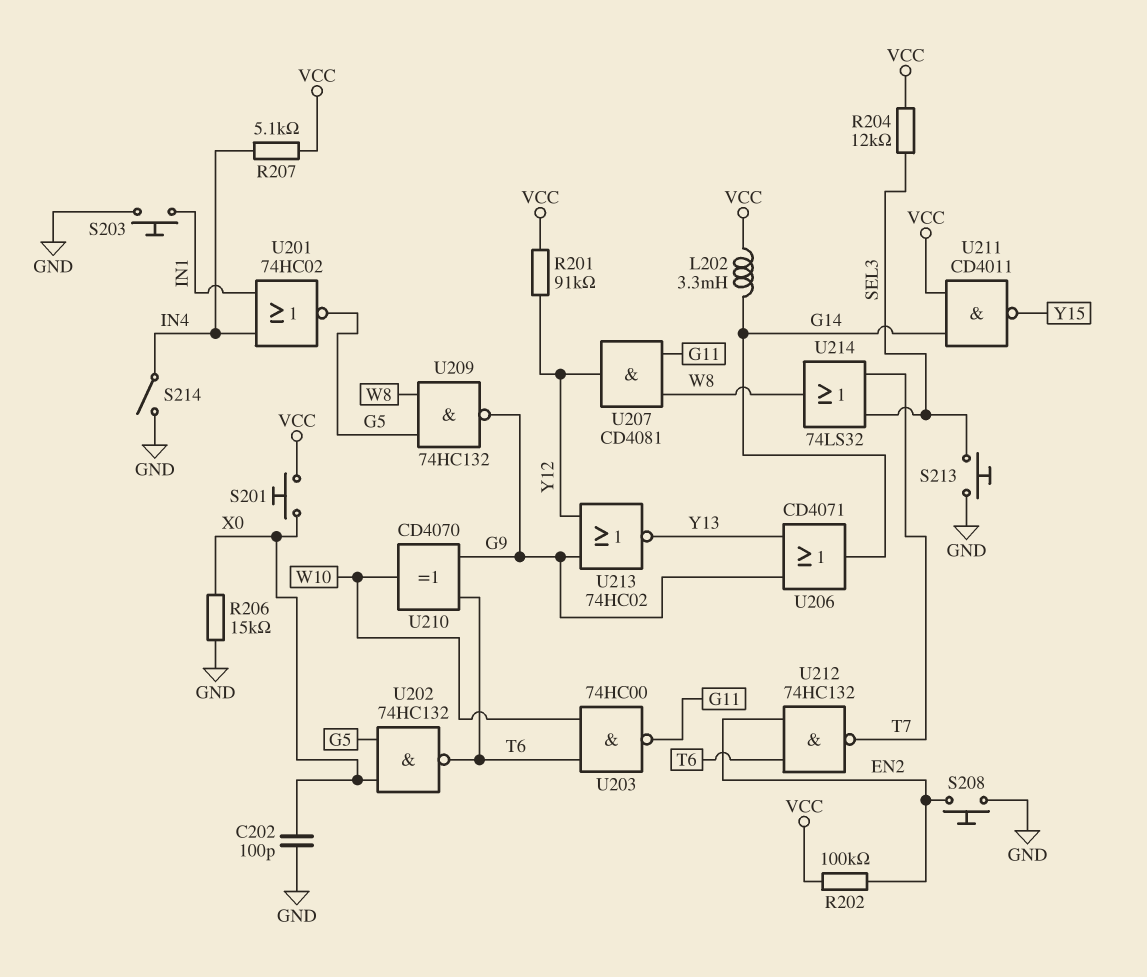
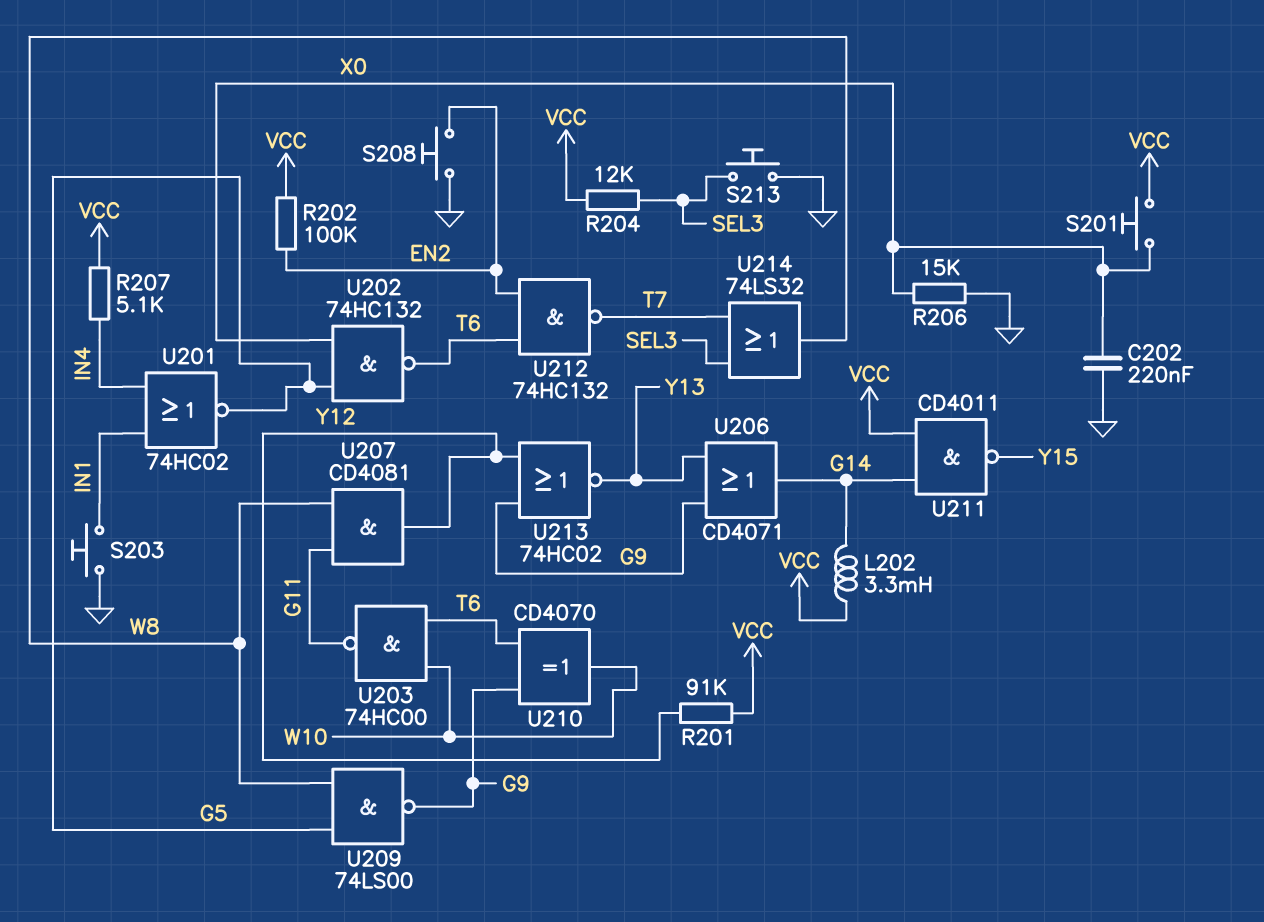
C202: 100pF (GND, X0) -> 220nF (GND, X0)
S214: switch (GND, IN4) -> none
U209: NAND 74HC132 (in G5, in W8, out G9) -> NAND 74LS00 (in G5, in W8, out G9)

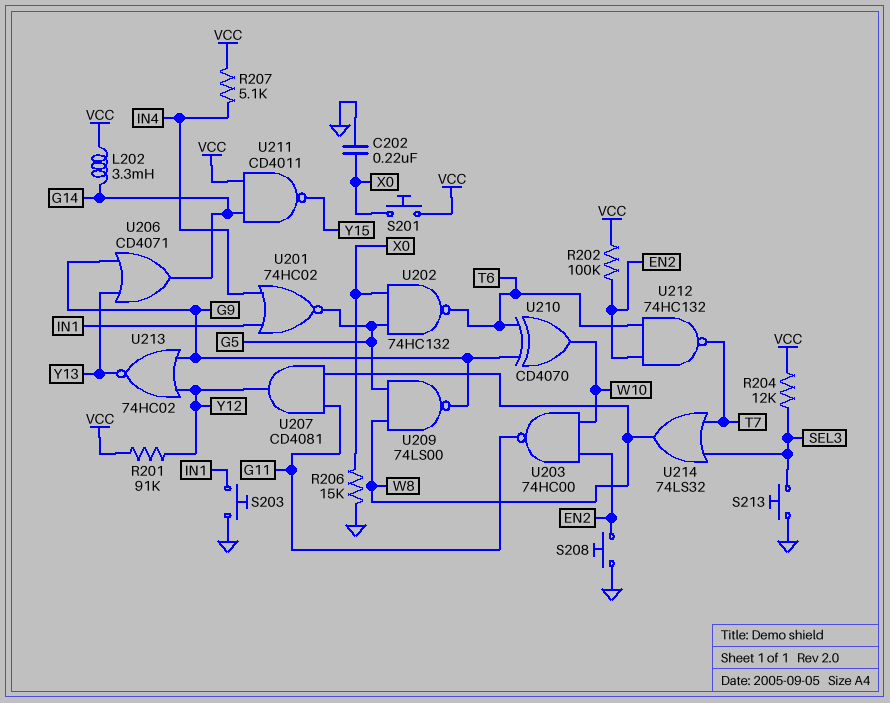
U203: NAND 74HC00 (in T6, in W10, out G11) -> NAND 74HC00 (in EN2, in W10, out G11)

